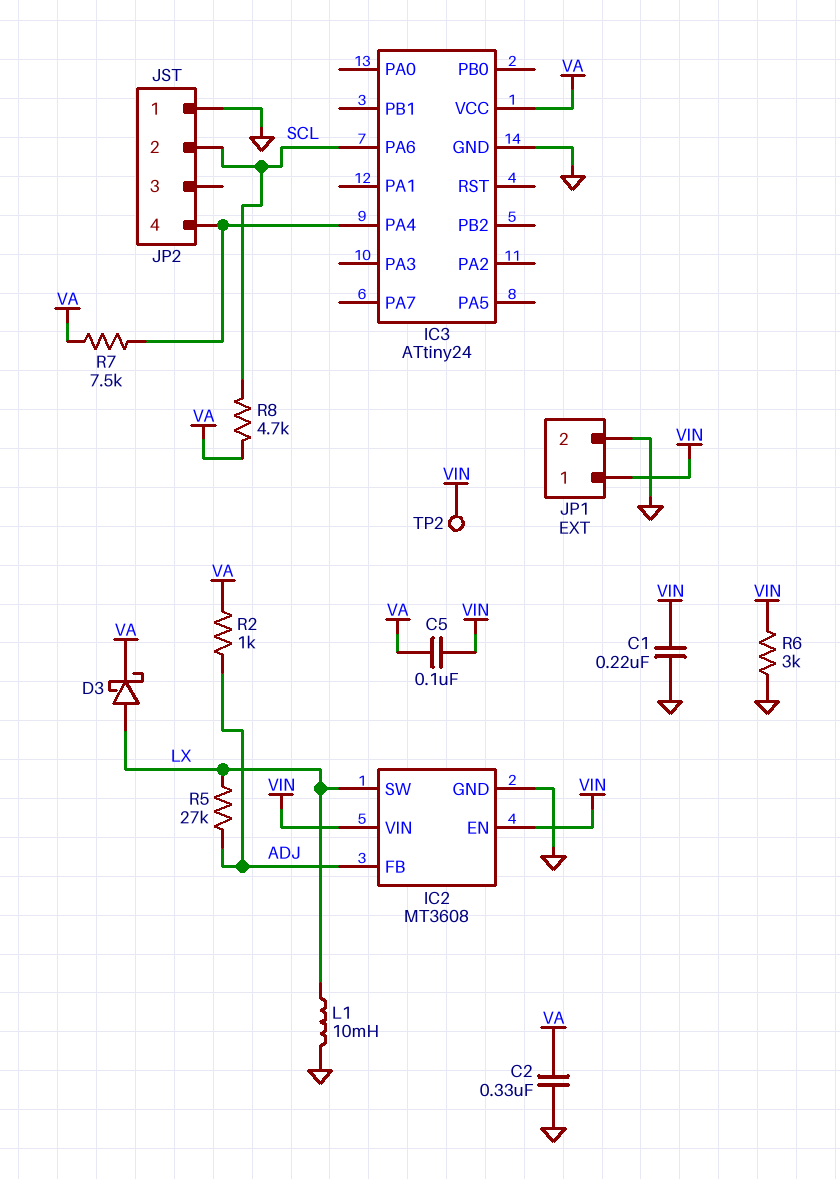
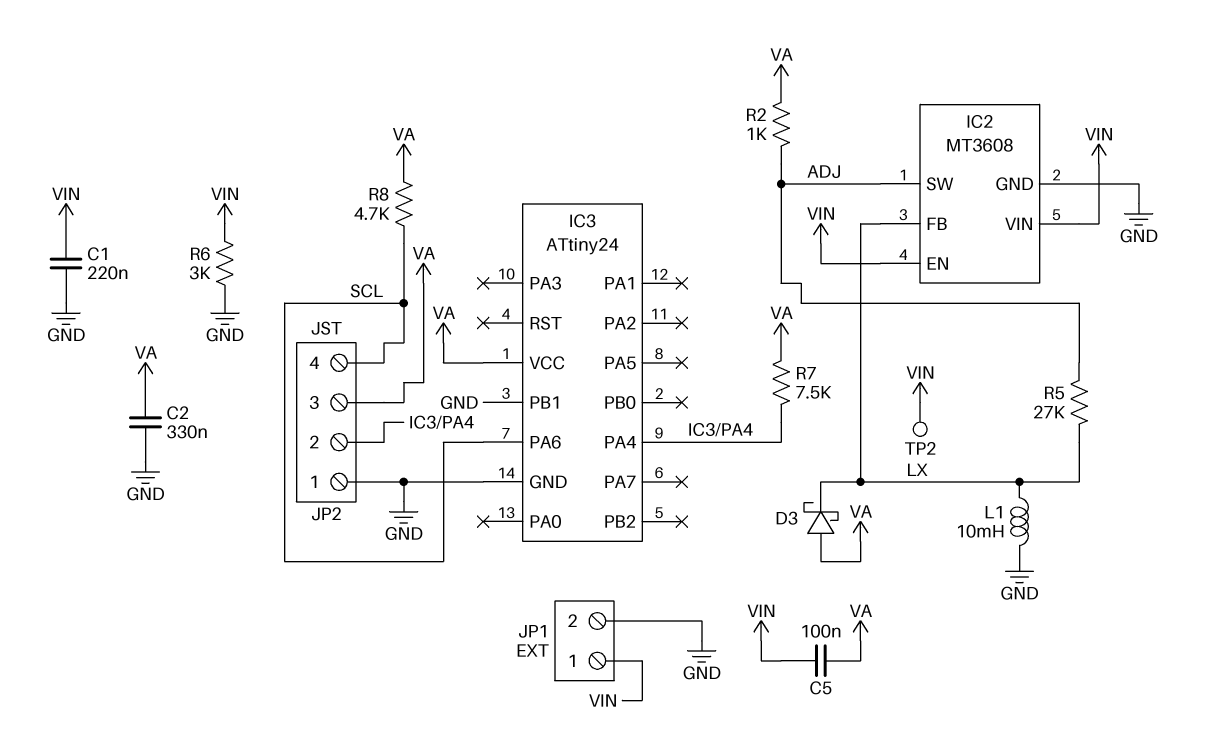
D3: schottky (A LX, K VA) -> schottky (A VA, K LX)
IC2 pin FB: ADJ -> LX
IC2 pin SW: LX -> ADJ
IC3 pin PB1: none -> GND
JP2 pin 2: SCL -> IC3/PA4
JP2 pin 3: none -> VA
JP2 pin 4: IC3/PA4 -> SCL

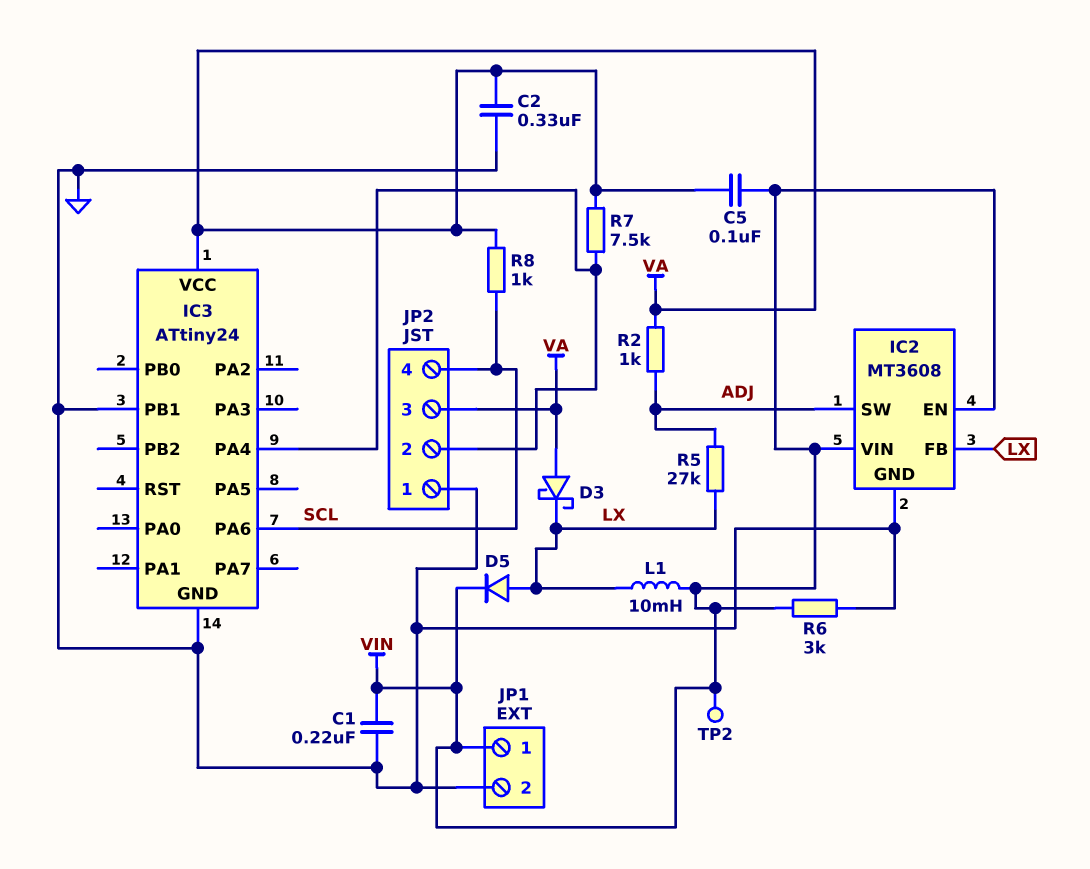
D5: none -> diode (A LX, K VIN)
L1: 10mH (GND, LX) -> 10mH (LX, VIN)
R8: 4.7k (SCL, VA) -> 1k (SCL, VA)

